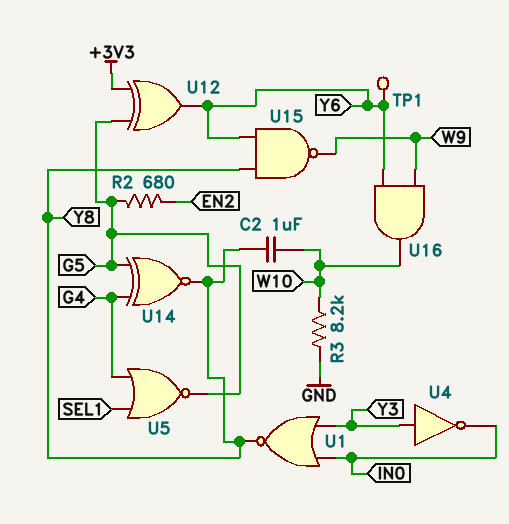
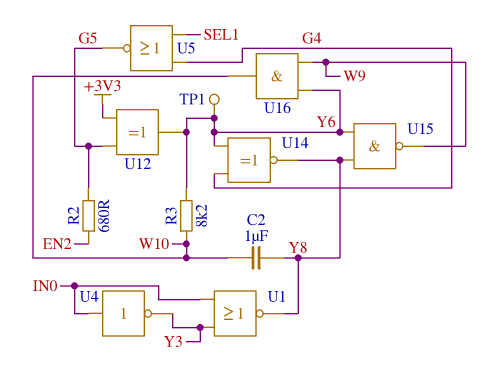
R3: 8.2k (GND, W10) -> 8.2k (W10, Y6)
U4: NOT (in Y3, out IN0) -> NOT (in IN0, out Y3)
U14: XNOR (in G4, in G5, out Y8) -> XNOR (in G4, in Y6, out Y8)

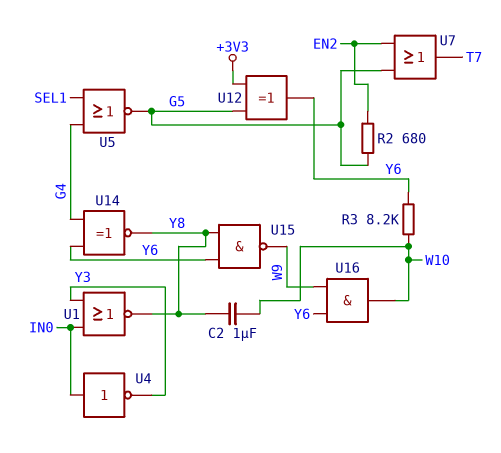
TP1: test point (Y6) -> none
U7: none -> OR (in EN2, in G5, out T7)

